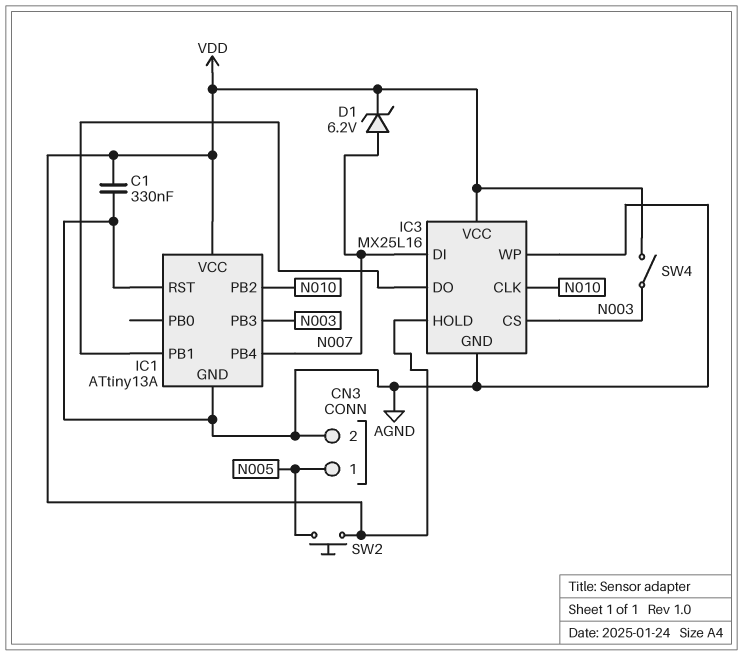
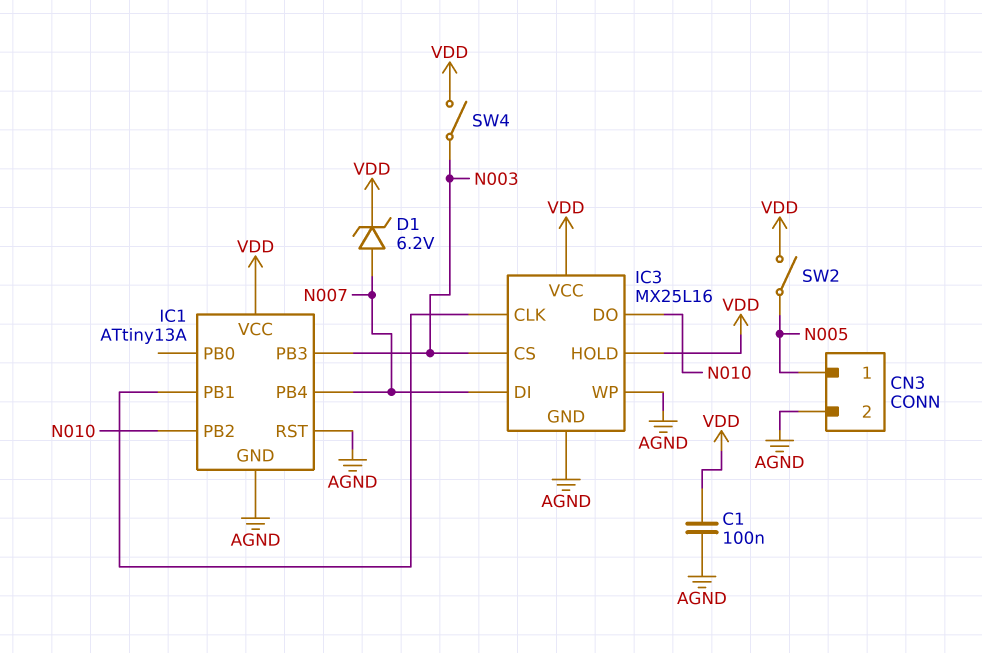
C1: 330nF (AGND, VDD) -> 100nF (AGND, VDD)
IC3 pin CLK: N010 -> IC1/PB1
IC3 pin DO: IC1/PB1 -> N010
SW2: button (N005, VDD) -> switch (N005, VDD)

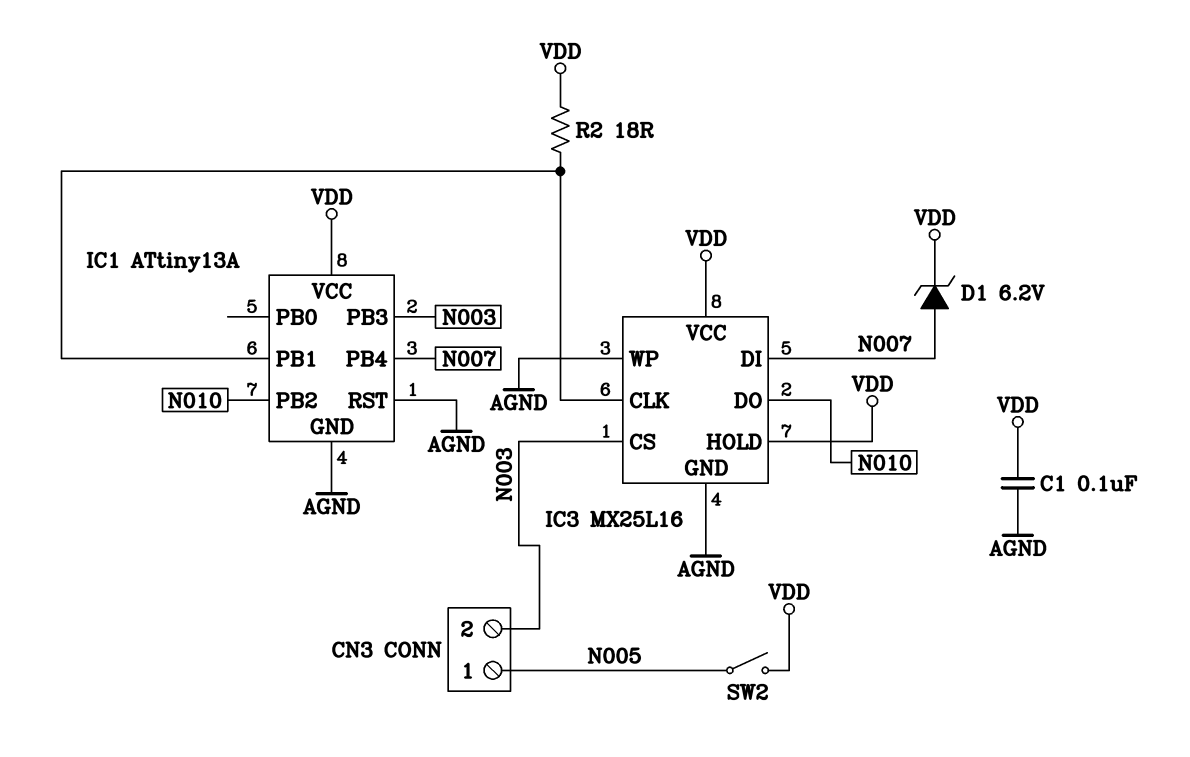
CN3 pin 2: AGND -> N003
R2: none -> 18 (IC1/PB1, VDD)
SW4: switch (N003, VDD) -> none

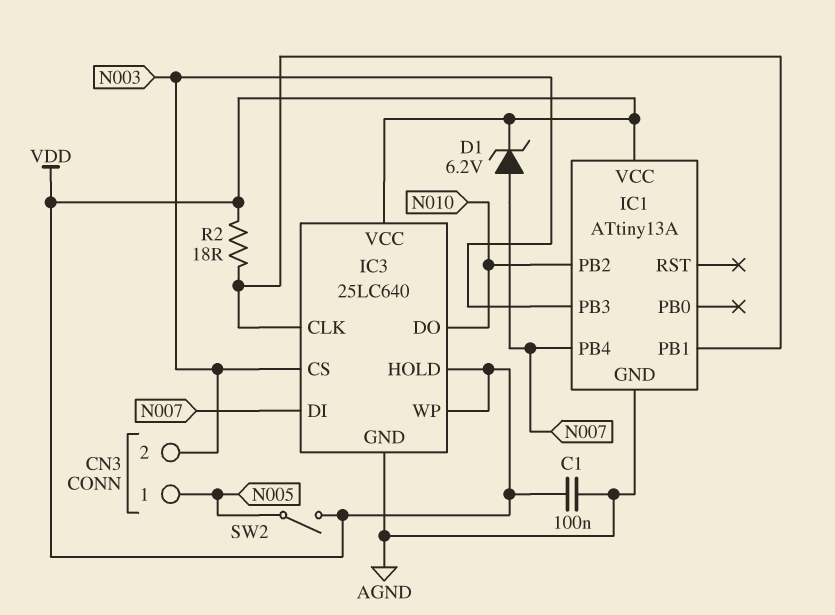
IC1 pin RST: AGND -> none
IC3: MX25L16 -> 25LC640
IC3 pin WP: AGND -> VDD

